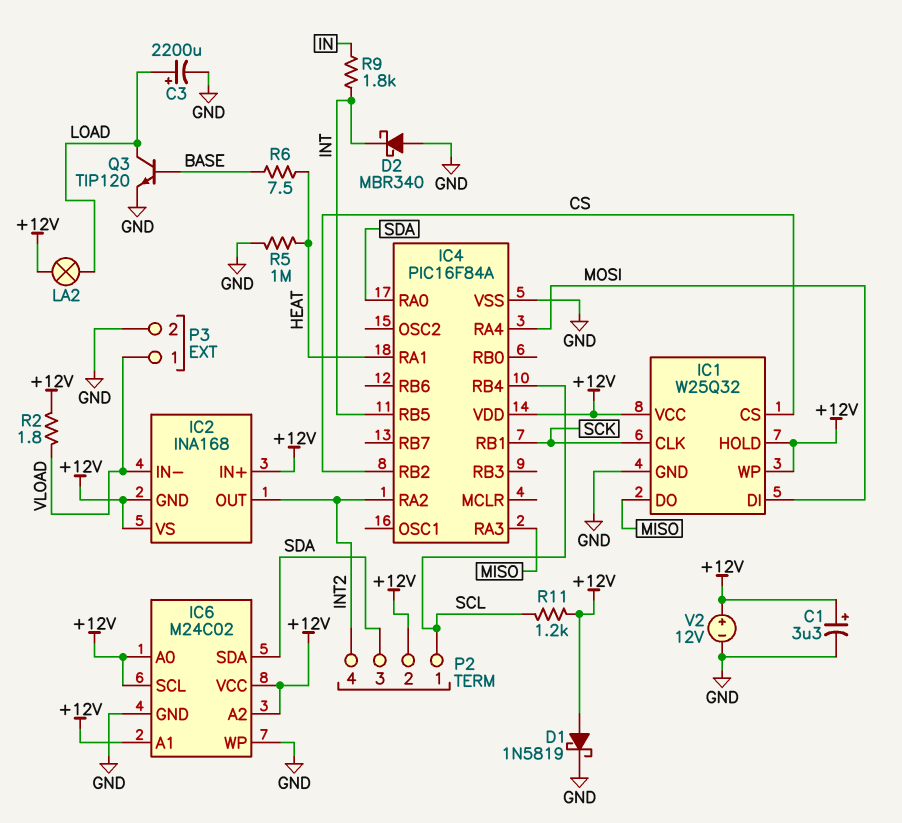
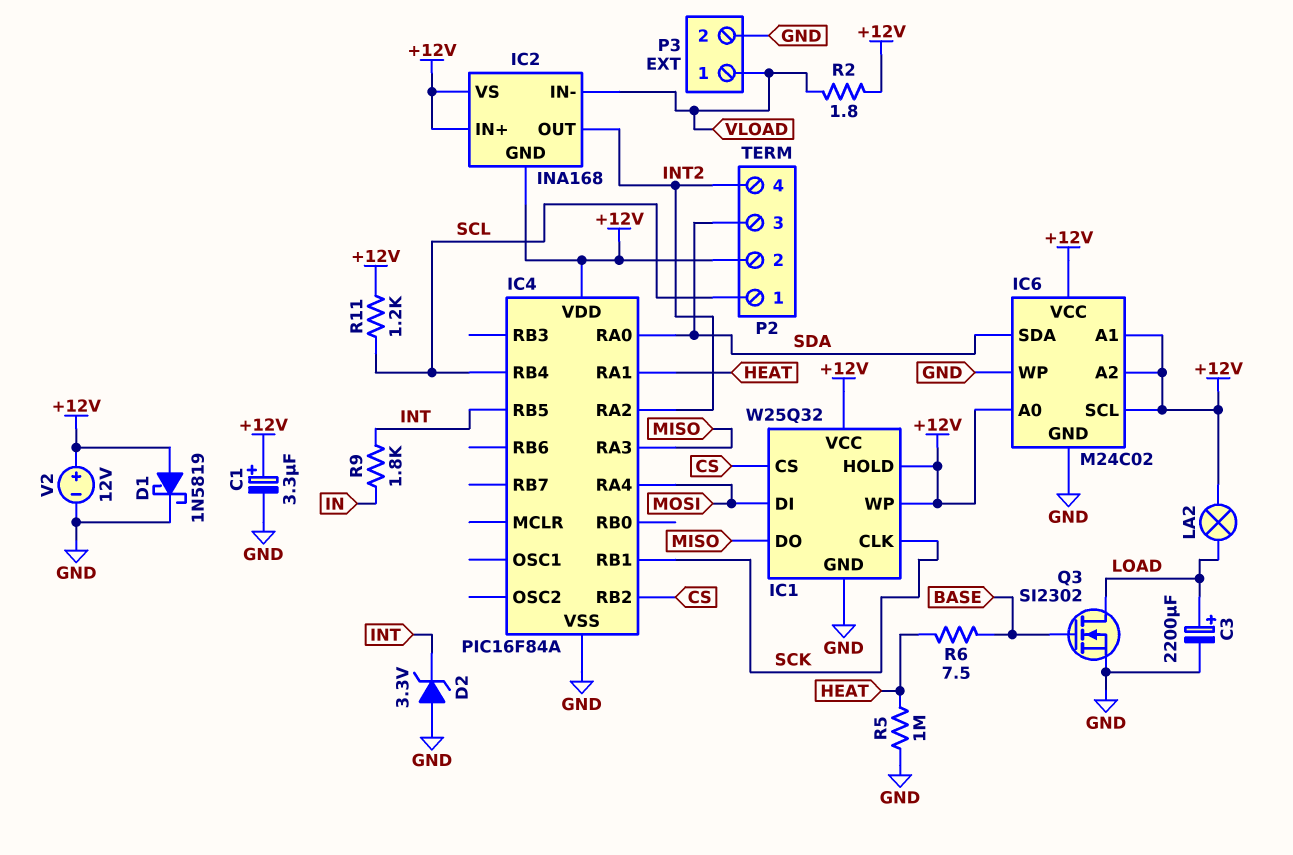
D2: schottky MBR340 (A GND, K INT) -> zener 3.3V (A GND, K INT)
Q3: NPN TIP120 (B BASE, C LOAD, E GND) -> NMOS SI2302 (G BASE, D LOAD, S GND)

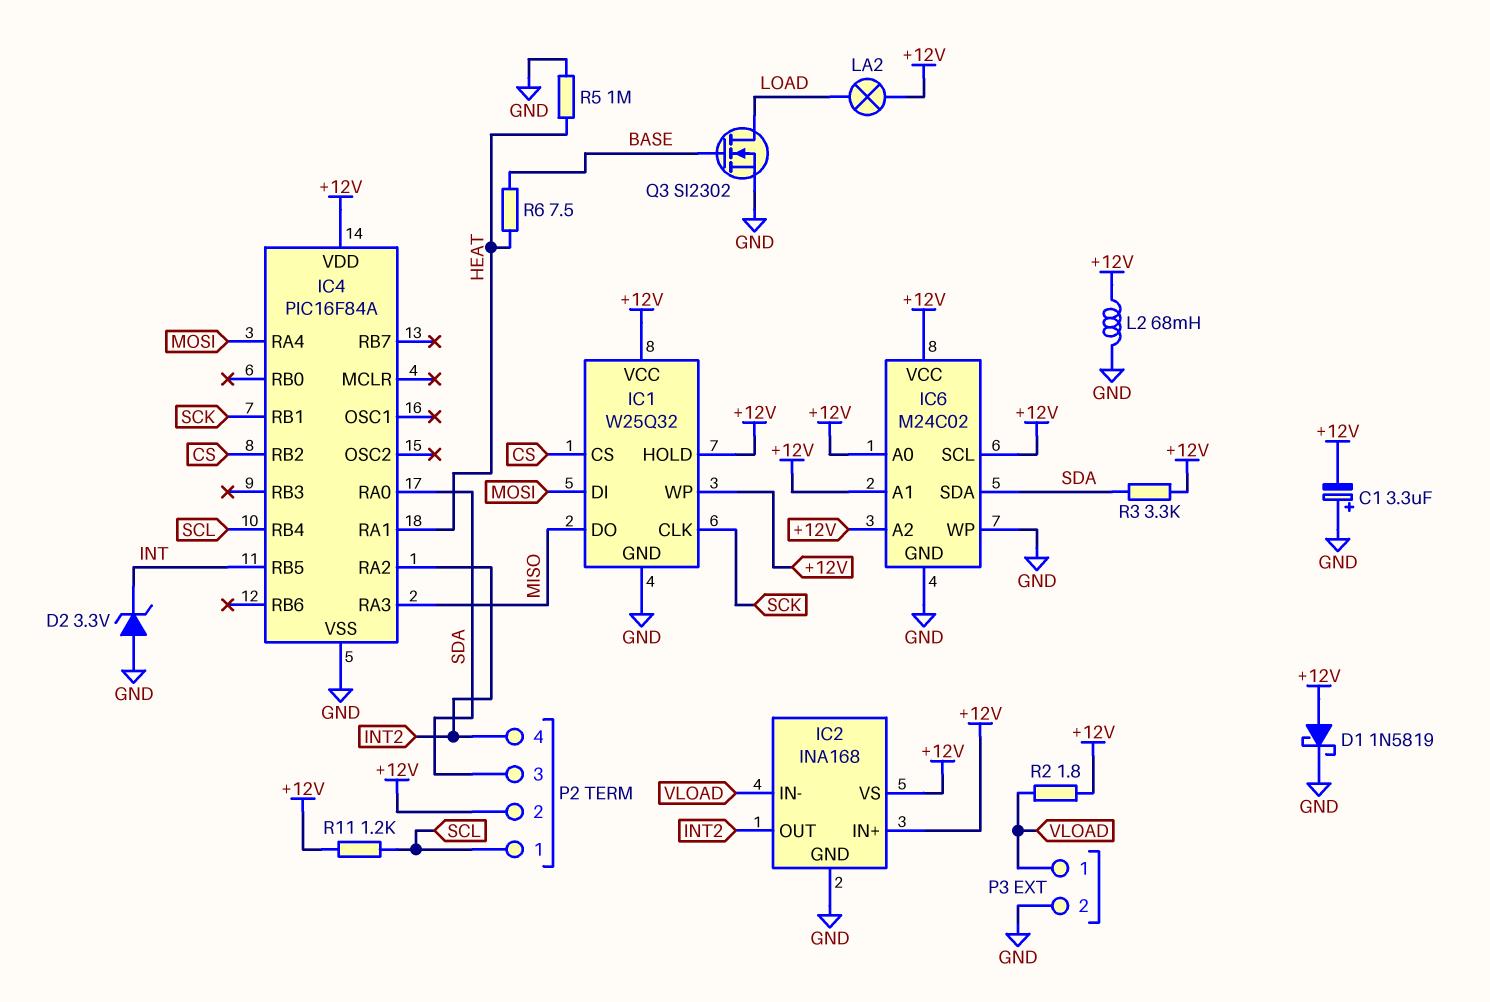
C1: 3.3uF (plus +12V, minus GND) -> 3.3uF (plus GND, minus +12V)
C3: 2200uF (plus LOAD, minus GND) -> none
IC2 pin GND: +12V -> GND
L2: none -> 68mH (+12V, GND)
R3: none -> 3.3k (+12V, SDA)
R9: 1.8k (IN, INT) -> none
V2: 12V (plus +12V, minus GND) -> none

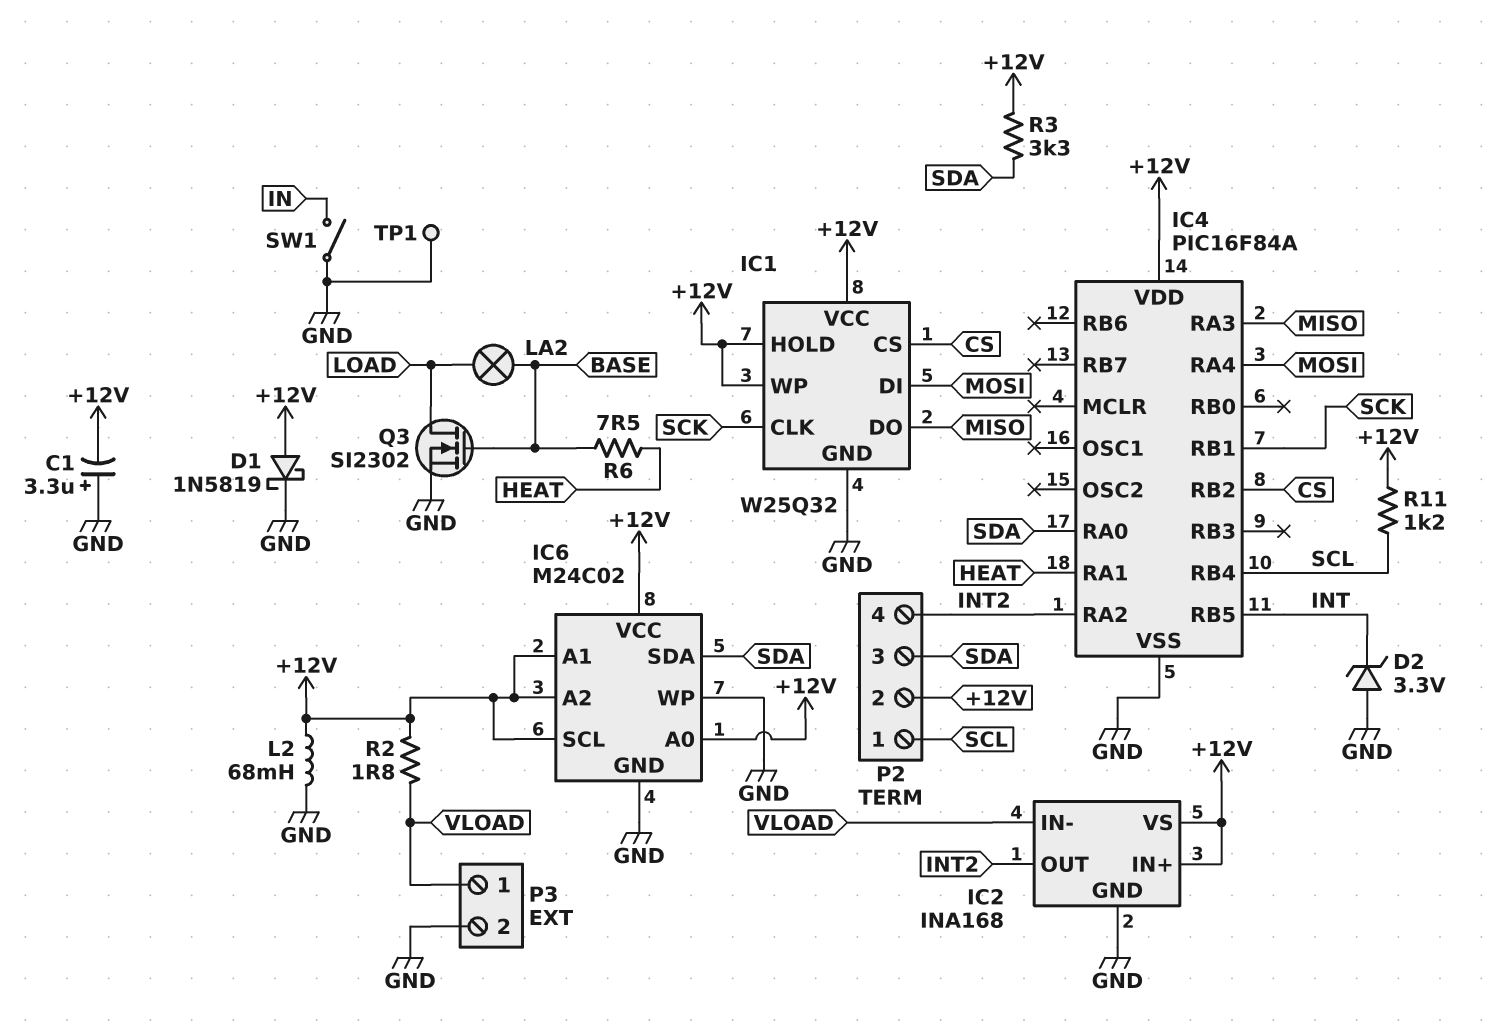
LA2: lamp (+12V, LOAD) -> lamp (BASE, LOAD)
R5: 1M (GND, HEAT) -> none
SW1: none -> switch (GND, IN)
TP1: none -> test point (GND)

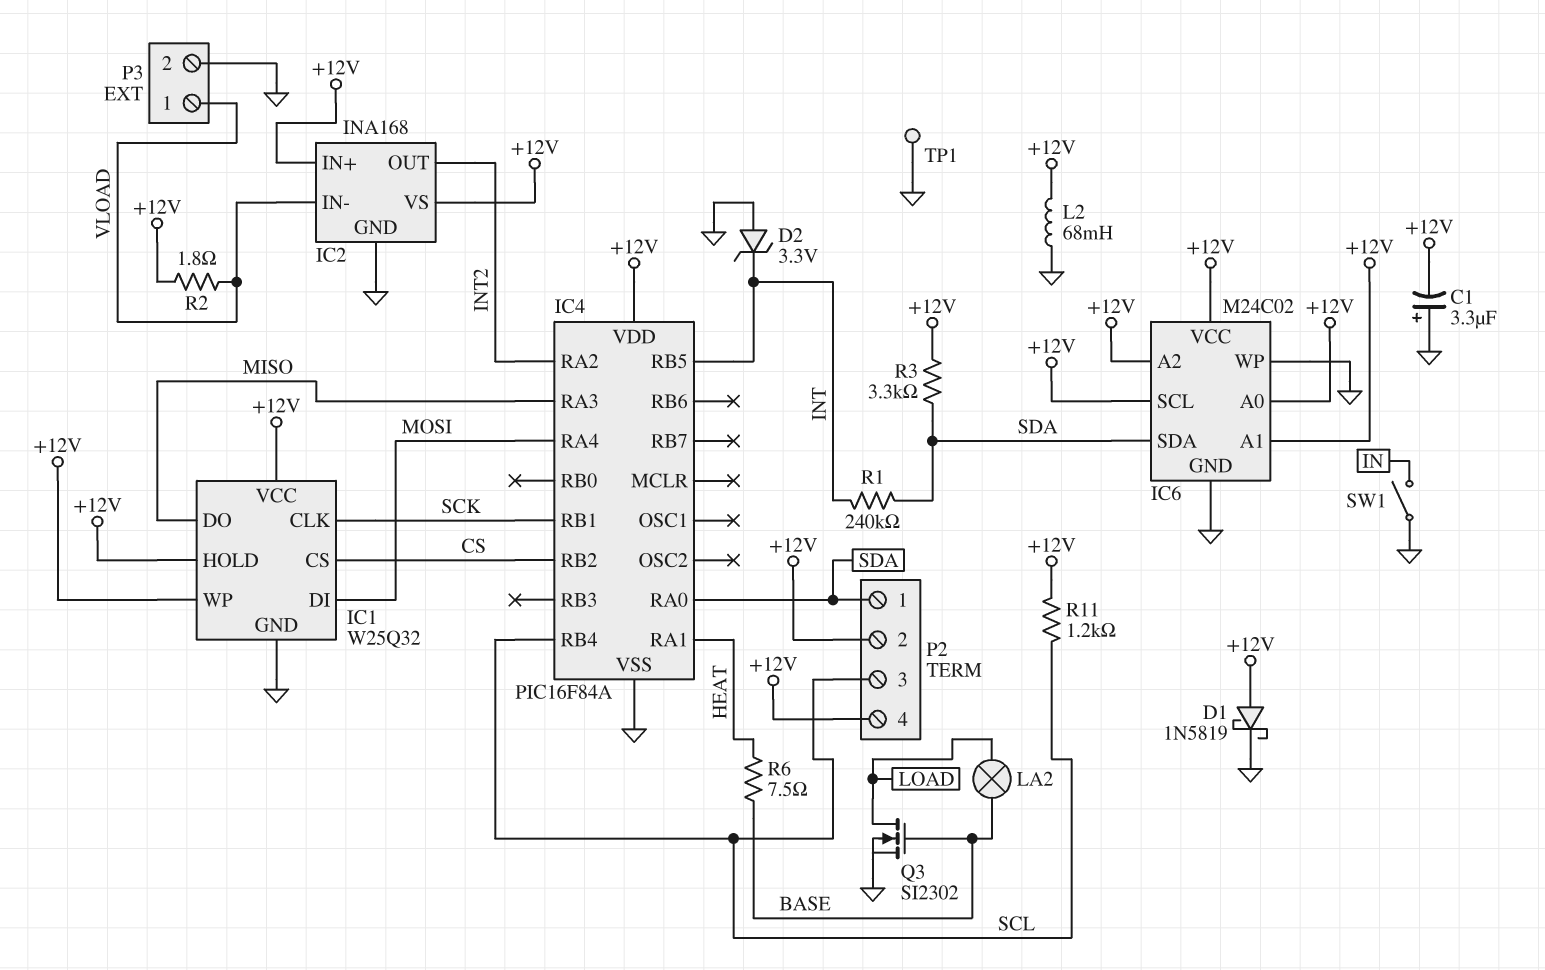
P2 pin 1: SCL -> SDA
P2 pin 3: SDA -> SCL
P2 pin 4: INT2 -> +12V
R1: none -> 240k (INT, SDA)

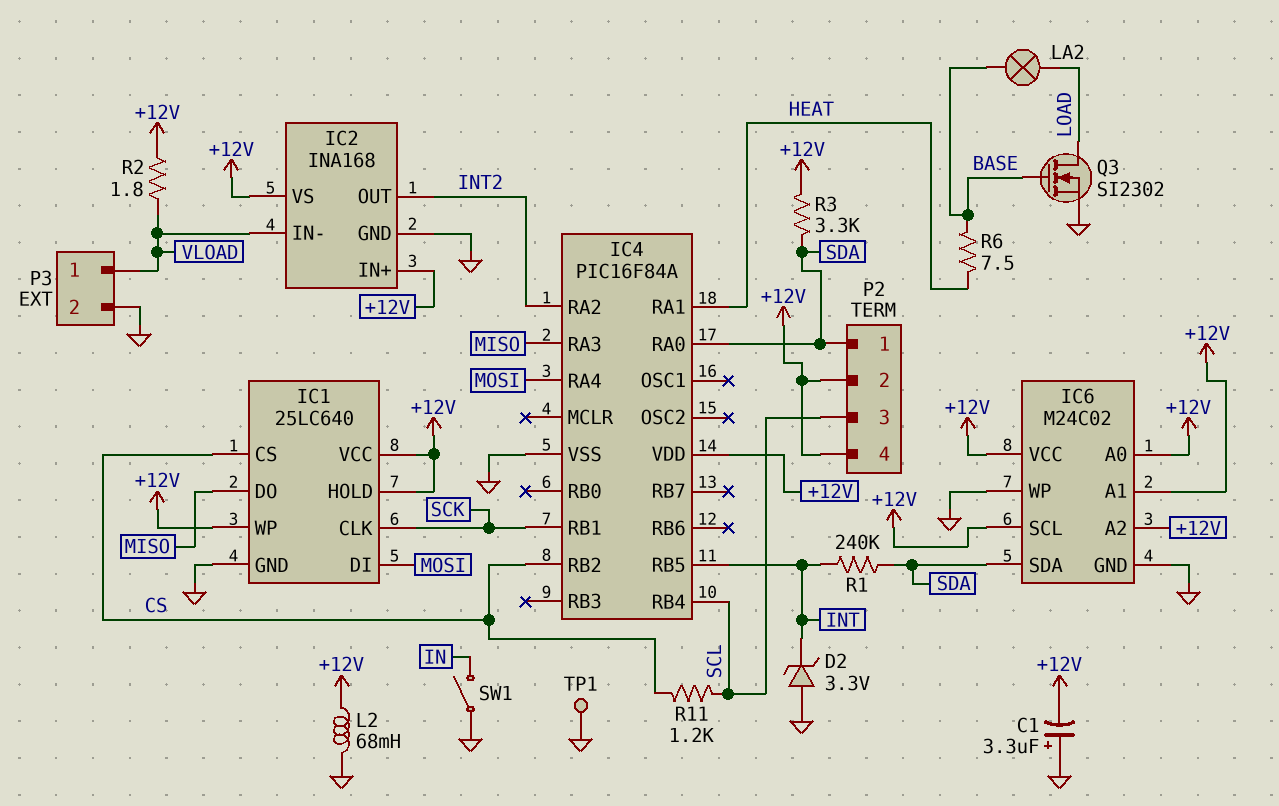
D1: schottky 1N5819 (A +12V, K GND) -> none
IC1: W25Q32 -> 25LC640
R11: 1.2k (+12V, SCL) -> 1.2k (CS, SCL)

